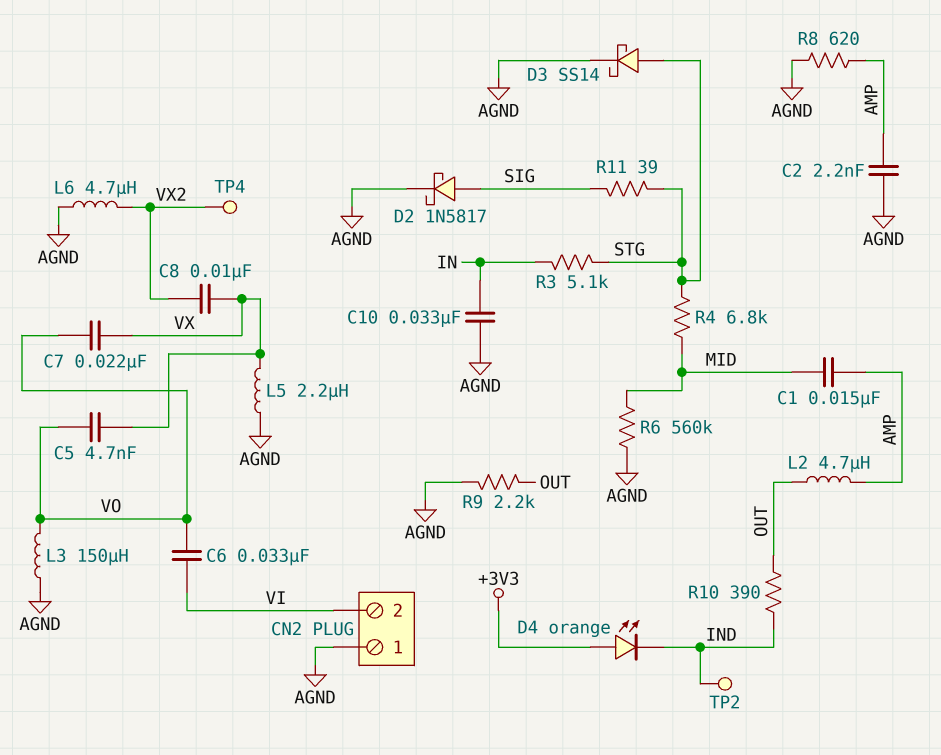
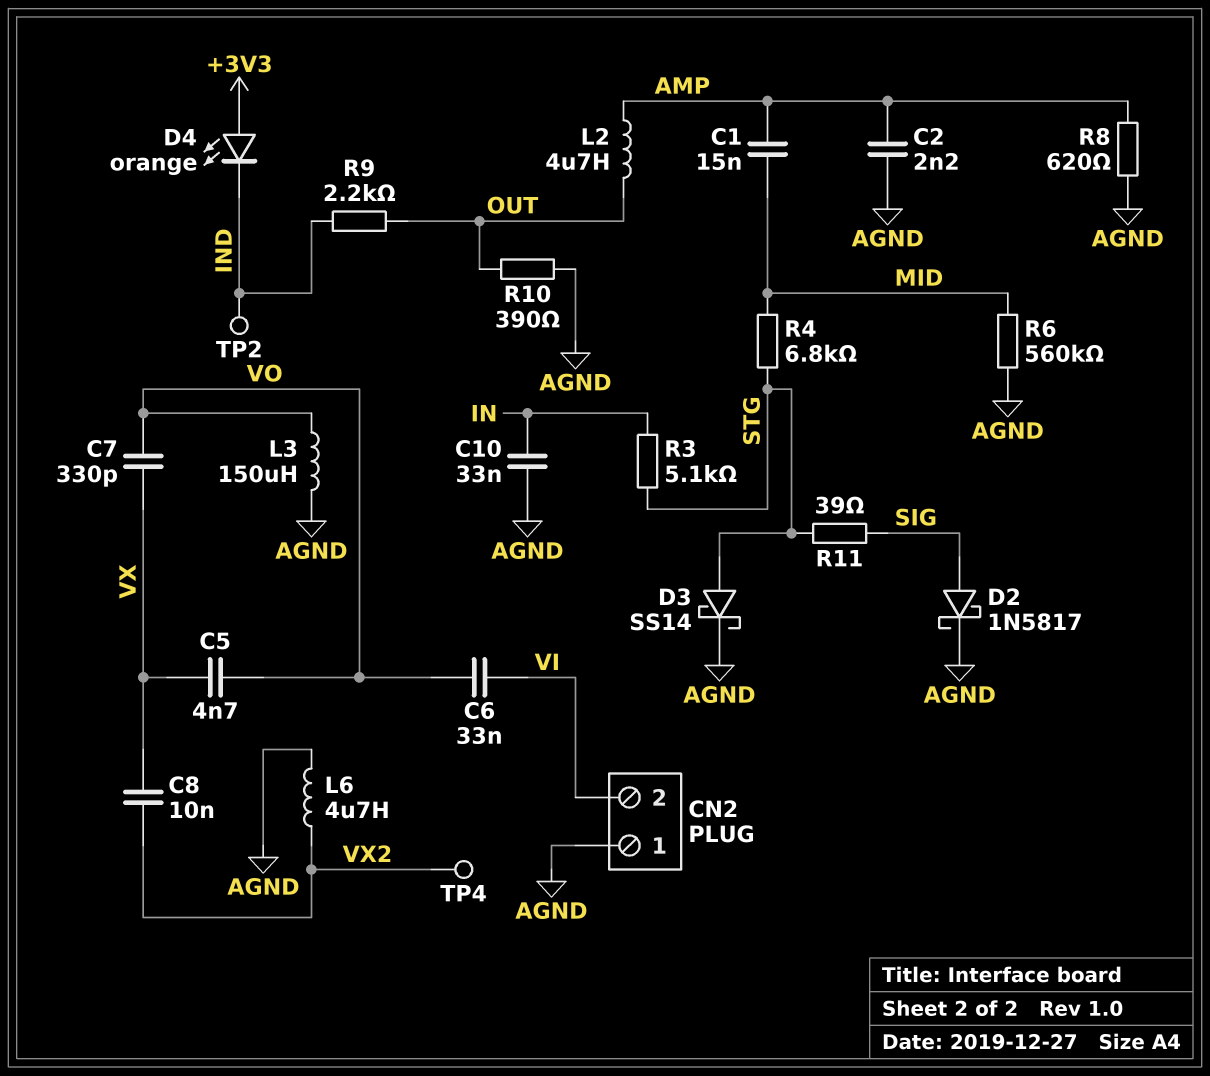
C7: 22nF (VO, VX) -> 330pF (VO, VX)
L5: 2.2uH (AGND, VX) -> none
R9: 2.2k (AGND, OUT) -> 2.2k (IND, OUT)
R10: 390 (IND, OUT) -> 390 (AGND, OUT)

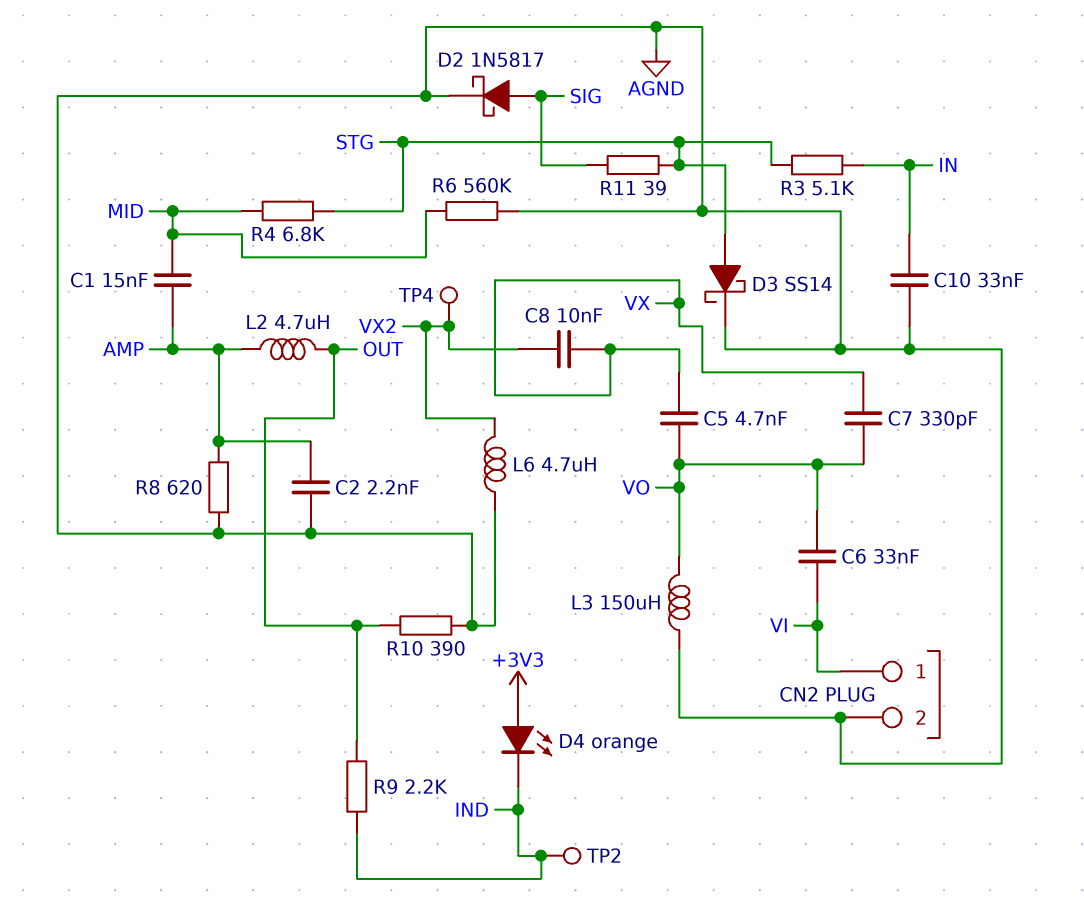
CN2 pin 1: AGND -> VI
CN2 pin 2: VI -> AGND

